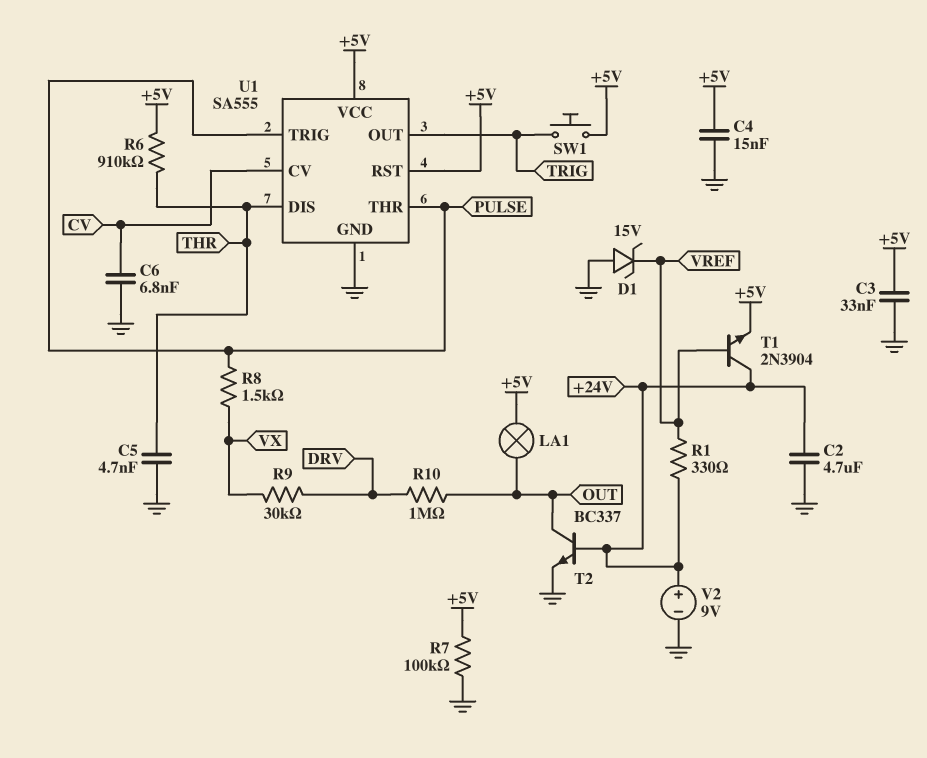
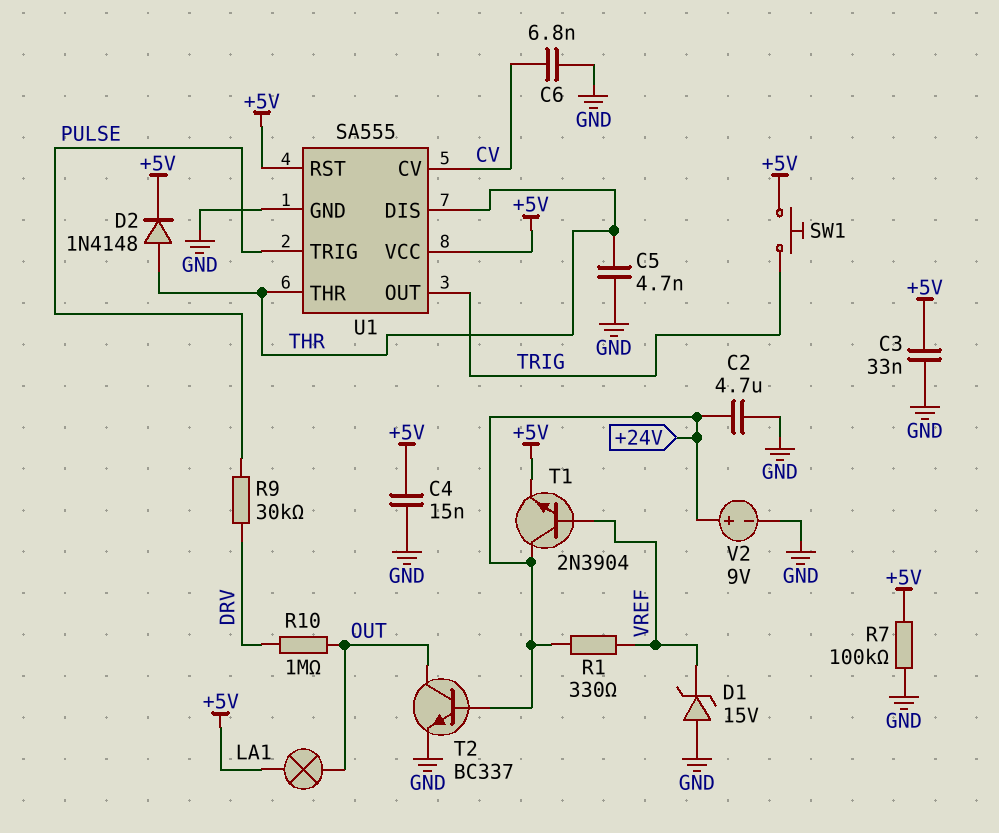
D2: none -> diode 1N4148 (A THR, K +5V)
R6: 910k (+5V, THR) -> none
R8: 1.5k (PULSE, VX) -> none
R9: 30k (DRV, VX) -> 30k (DRV, PULSE)
U1 pin THR: PULSE -> THR

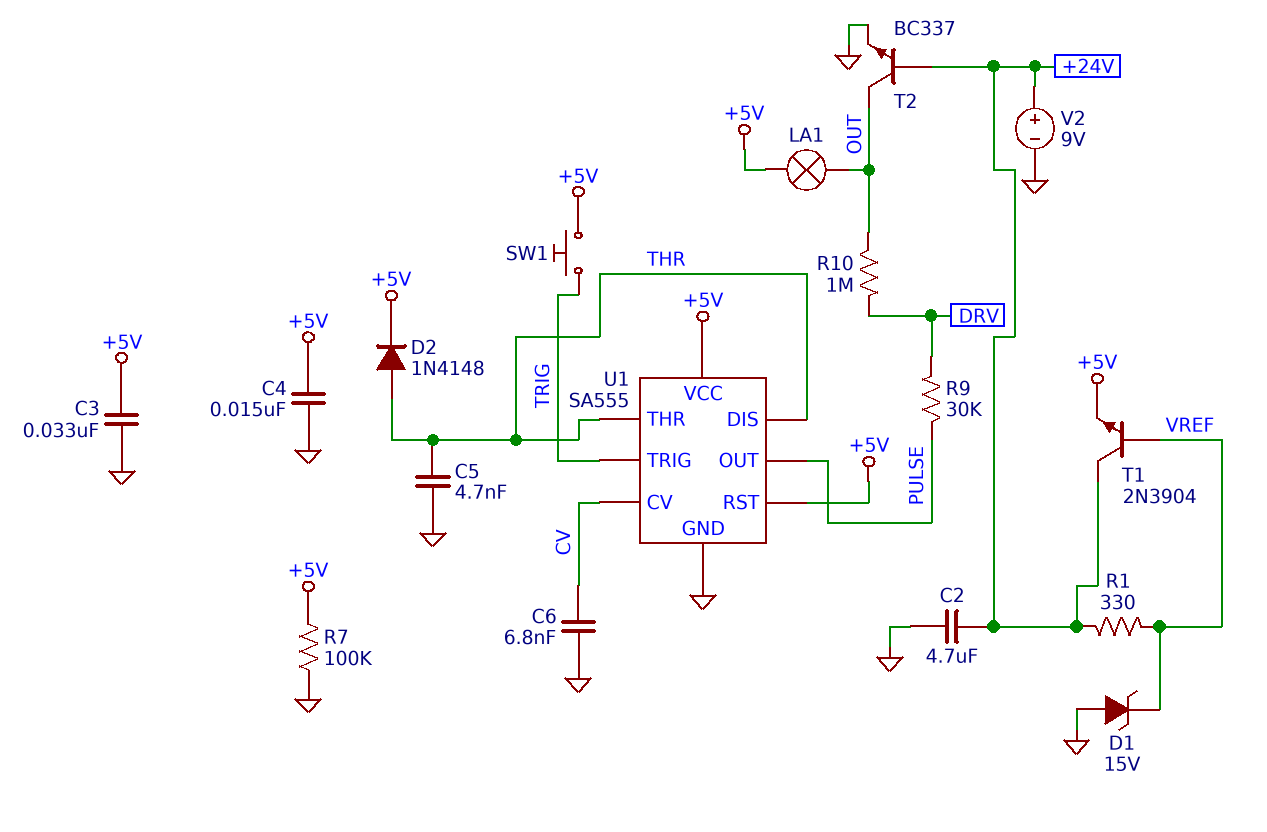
U1 pin OUT: TRIG -> PULSE
U1 pin TRIG: PULSE -> TRIG

